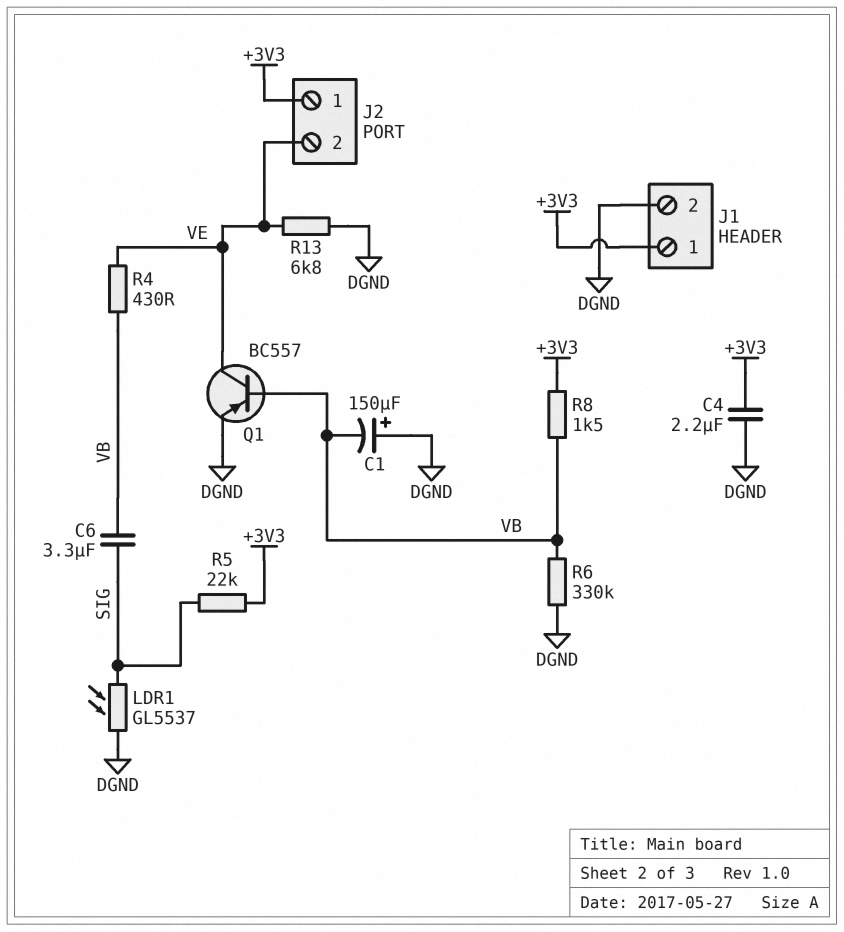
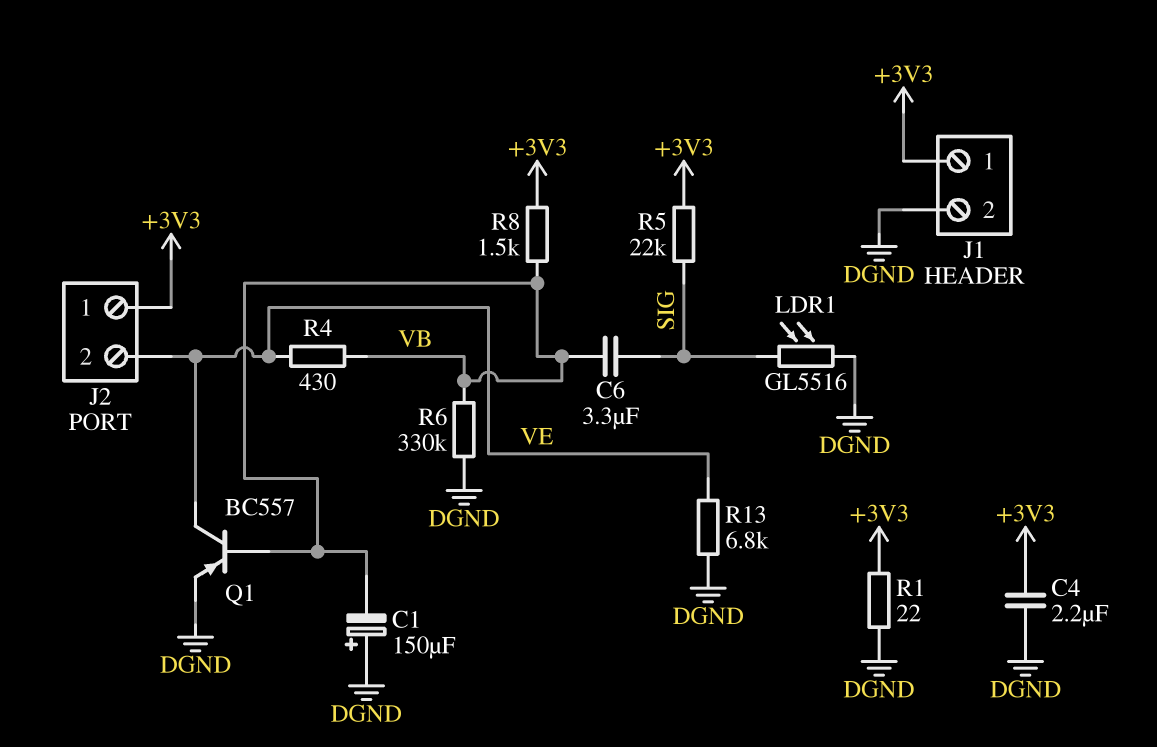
LDR1: GL5537 (DGND, SIG) -> GL5516 (DGND, SIG)
R1: none -> 22 (+3V3, DGND)

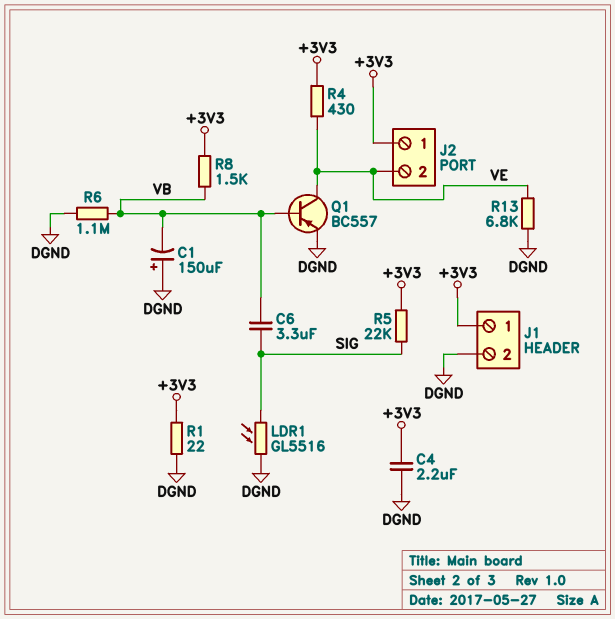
R4: 430 (VB, VE) -> 430 (+3V3, VE)
R6: 330k (DGND, VB) -> 1.1M (DGND, VB)

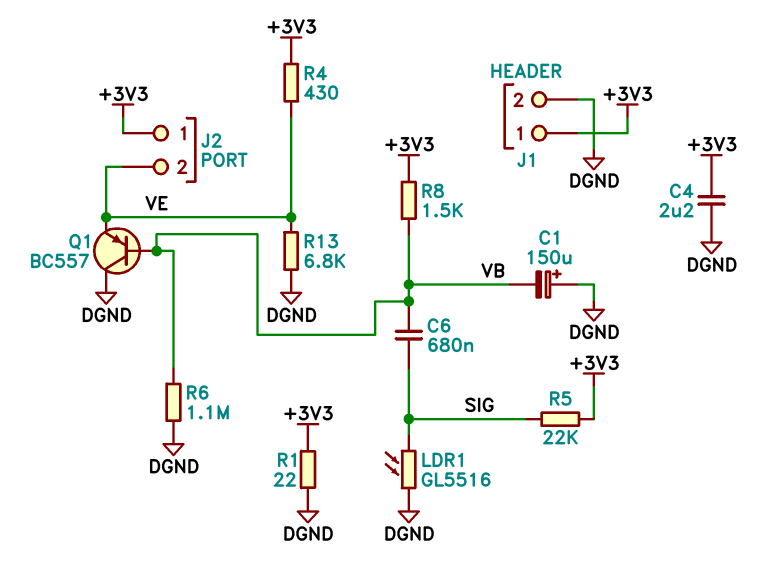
C6: 3.3uF (SIG, VB) -> 680nF (SIG, VB)
Q1: PNP BC557 (B VB, C VE, E DGND) -> PNP BC557 (B VB, C DGND, E VE)

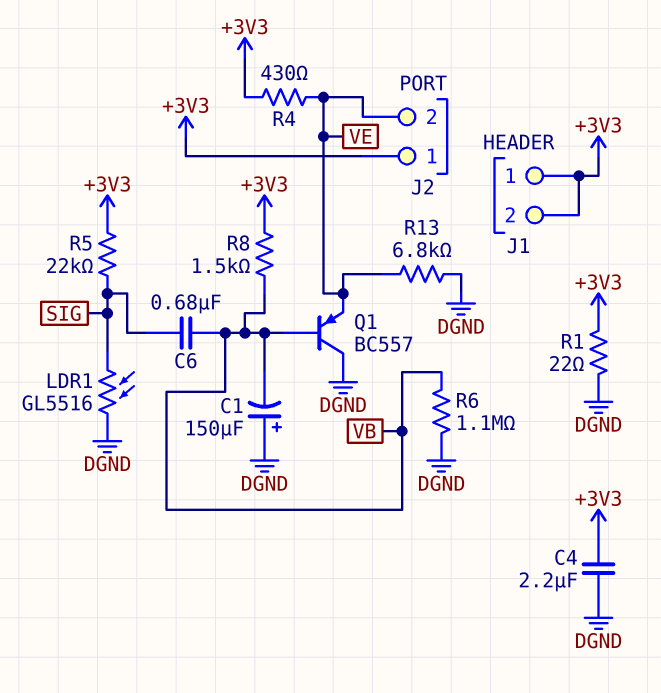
J1 pin 2: DGND -> +3V3

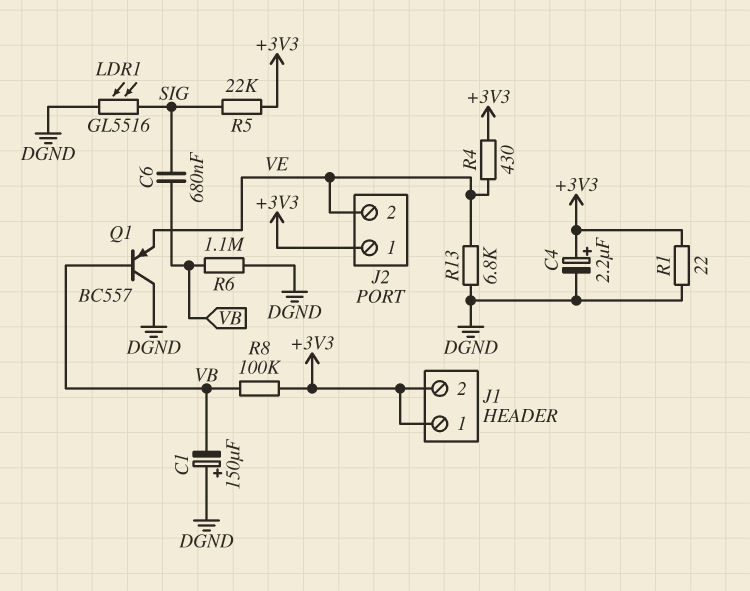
C4: 2.2uF (+3V3, DGND) -> 2.2uF (plus +3V3, minus DGND)
R8: 1.5k (+3V3, VB) -> 100k (+3V3, VB)

